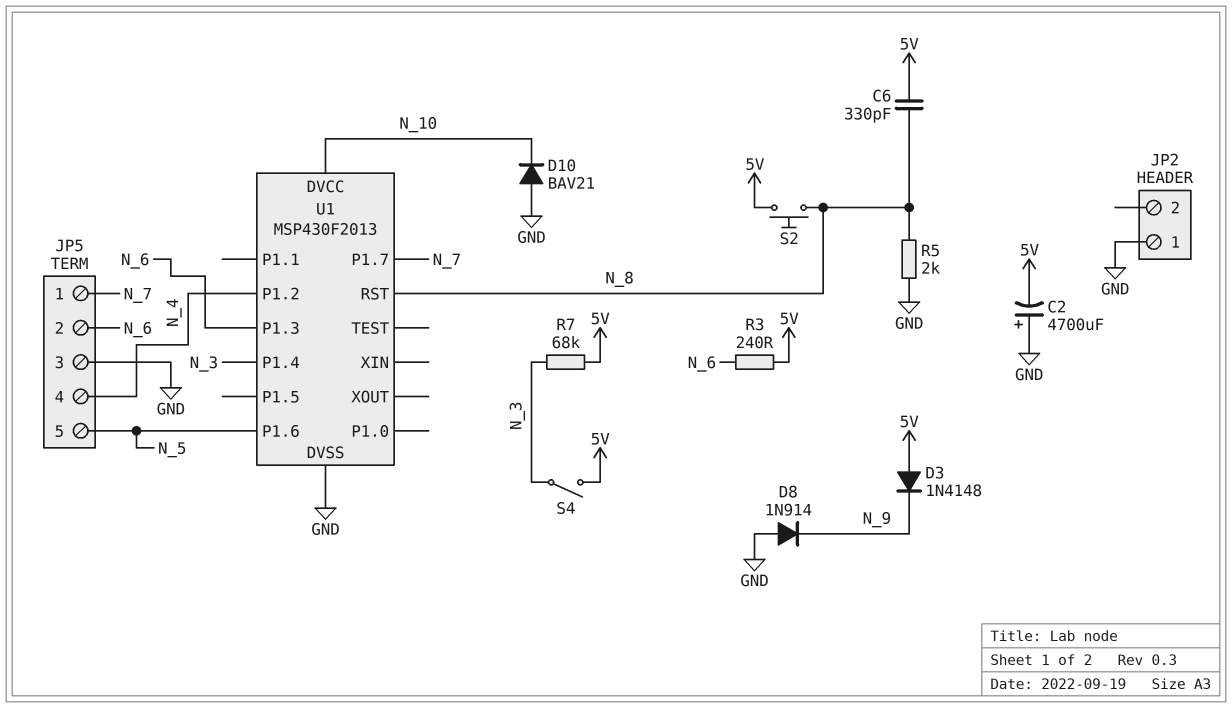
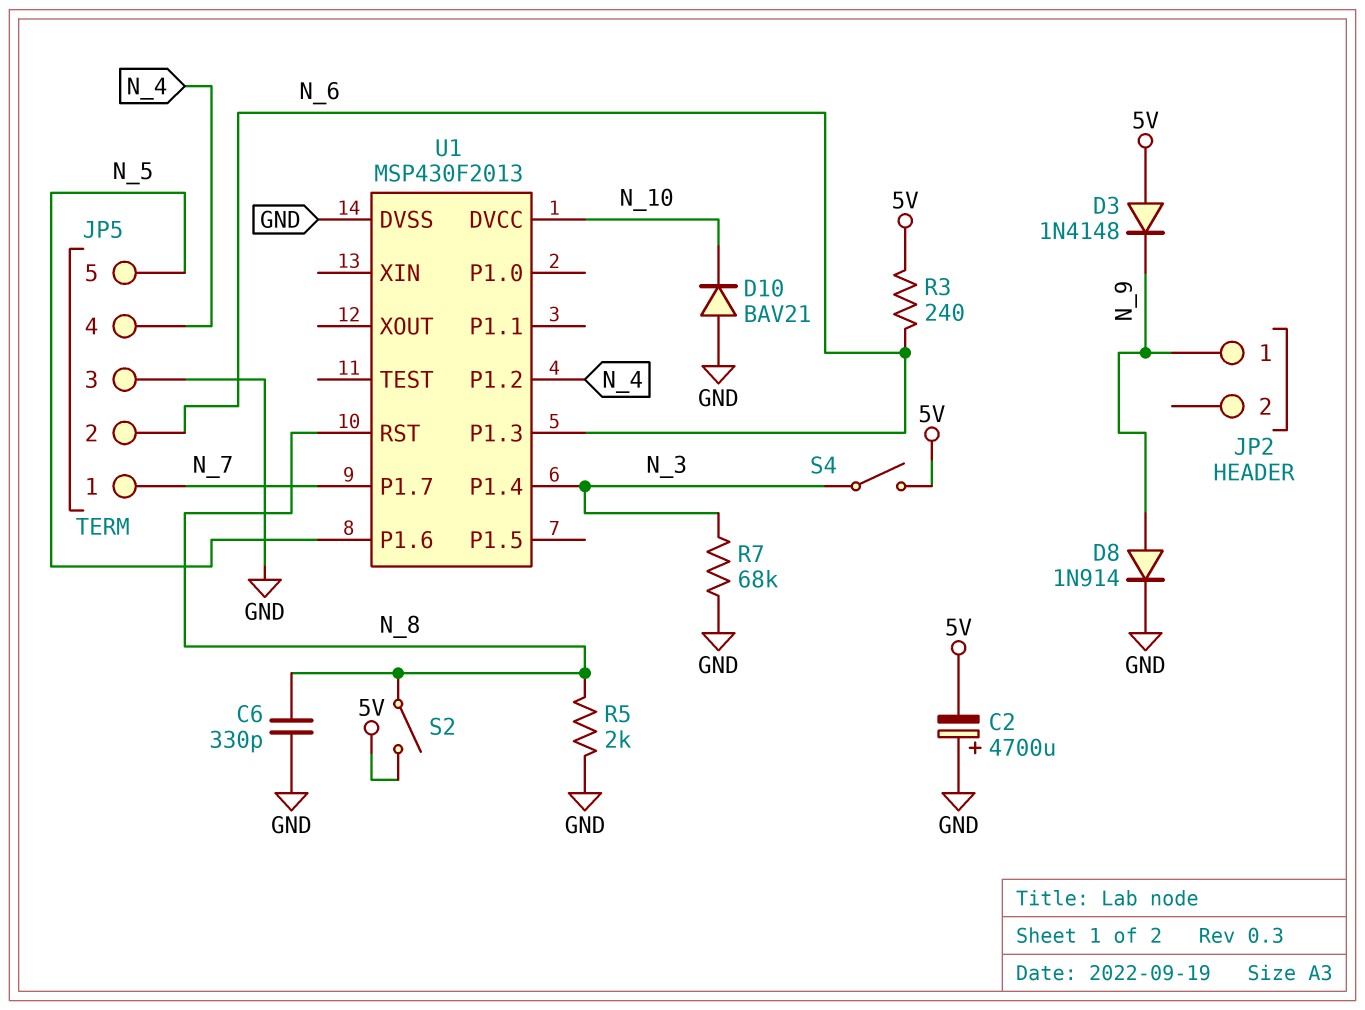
C6: 330pF (5V, N_8) -> 330pF (GND, N_8)
D8: diode 1N914 (A GND, K N_9) -> diode 1N914 (A N_9, K GND)
JP2 pin 1: GND -> N_9
R7: 68k (5V, N_3) -> 68k (GND, N_3)
S2: button (5V, N_8) -> switch (5V, N_8)

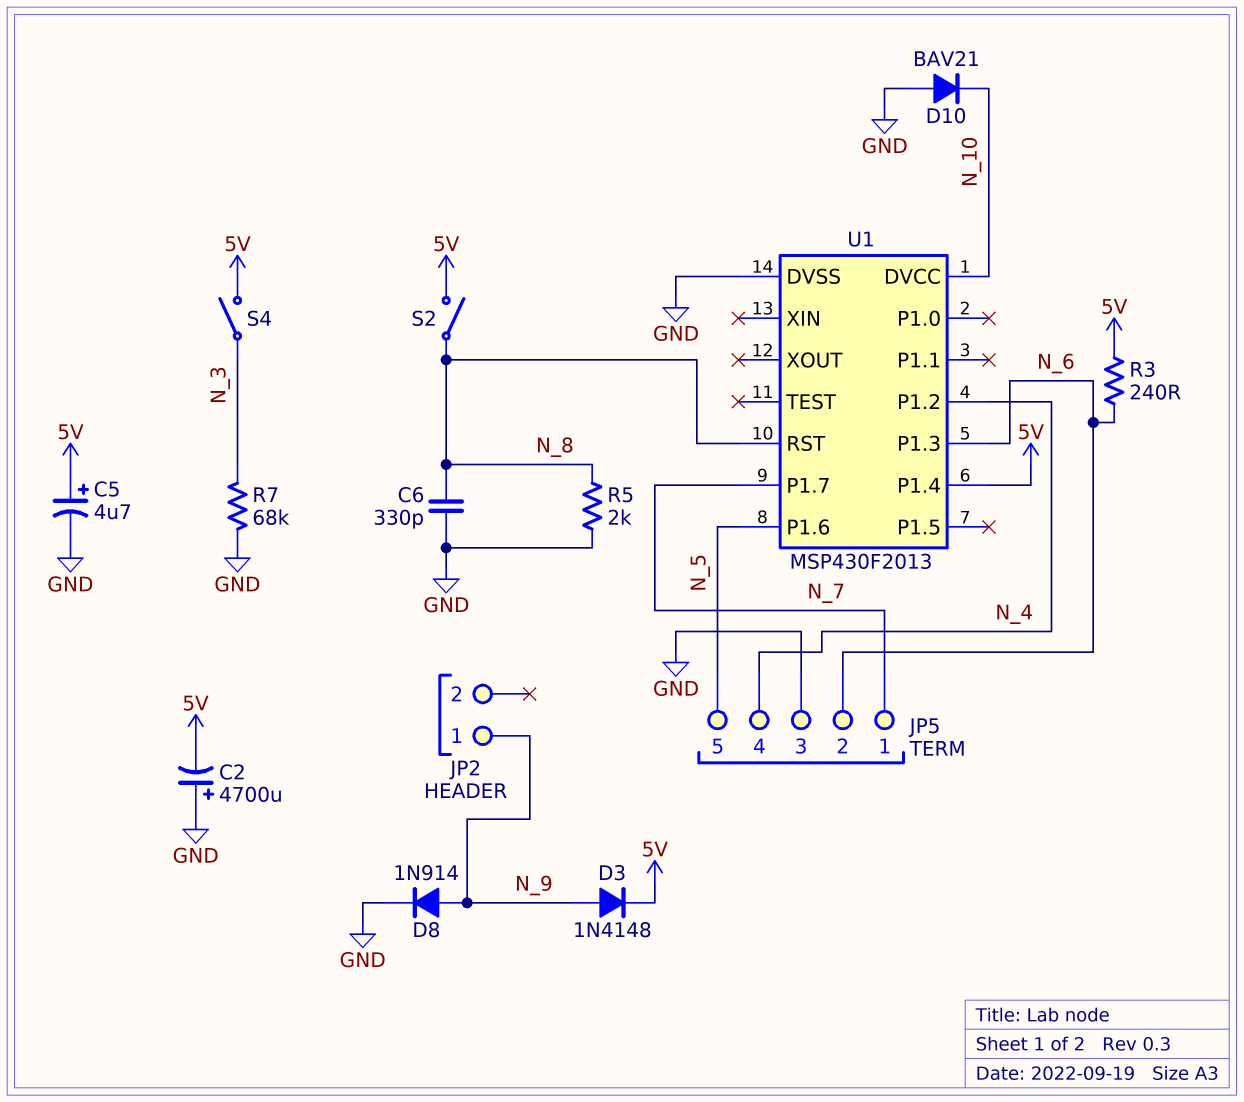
C5: none -> 4.7uF (plus 5V, minus GND)
D3: diode 1N4148 (A 5V, K N_9) -> diode 1N4148 (A N_9, K 5V)
U1 pin P1.4: N_3 -> 5V

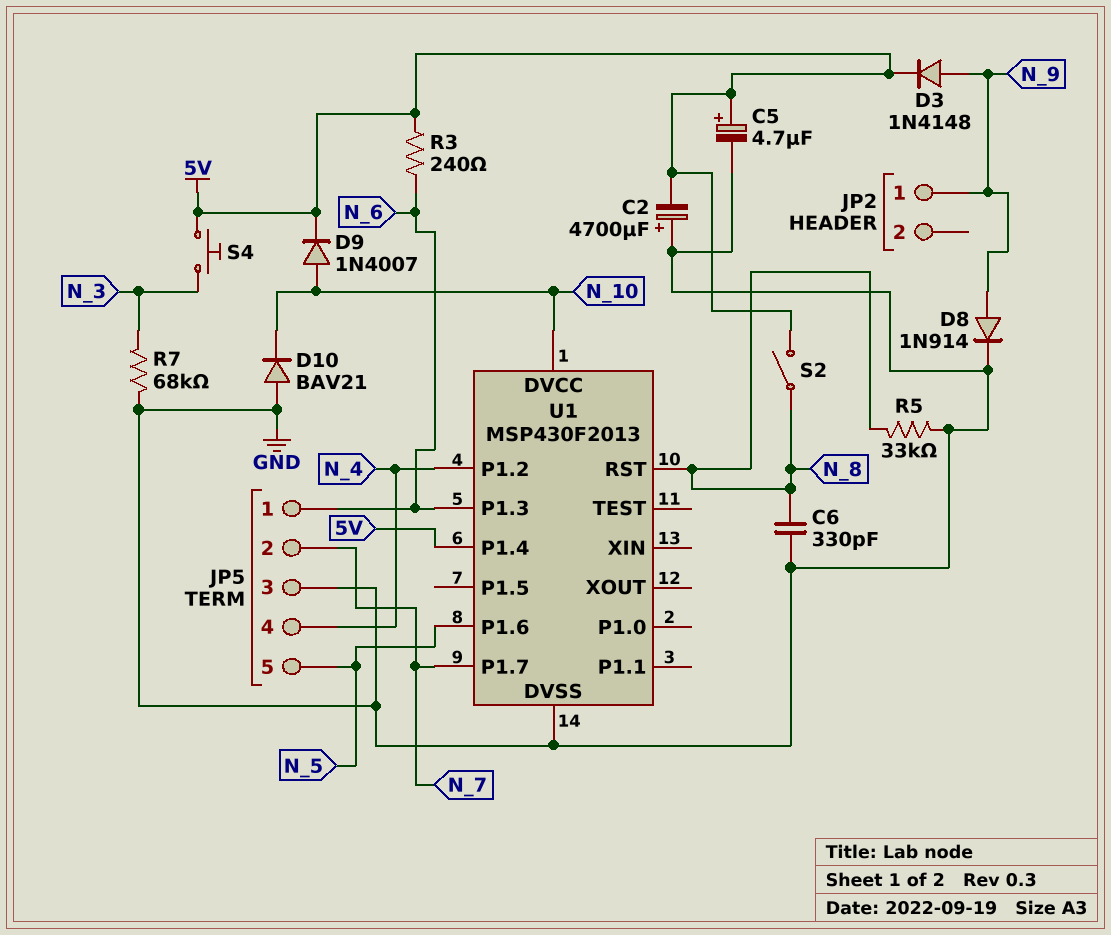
D9: none -> diode 1N4007 (A N_10, K 5V)
JP5 pin 1: N_7 -> N_6
JP5 pin 2: N_6 -> N_7
R5: 2k (GND, N_8) -> 33k (GND, N_8)
S4: switch (5V, N_3) -> button (5V, N_3)

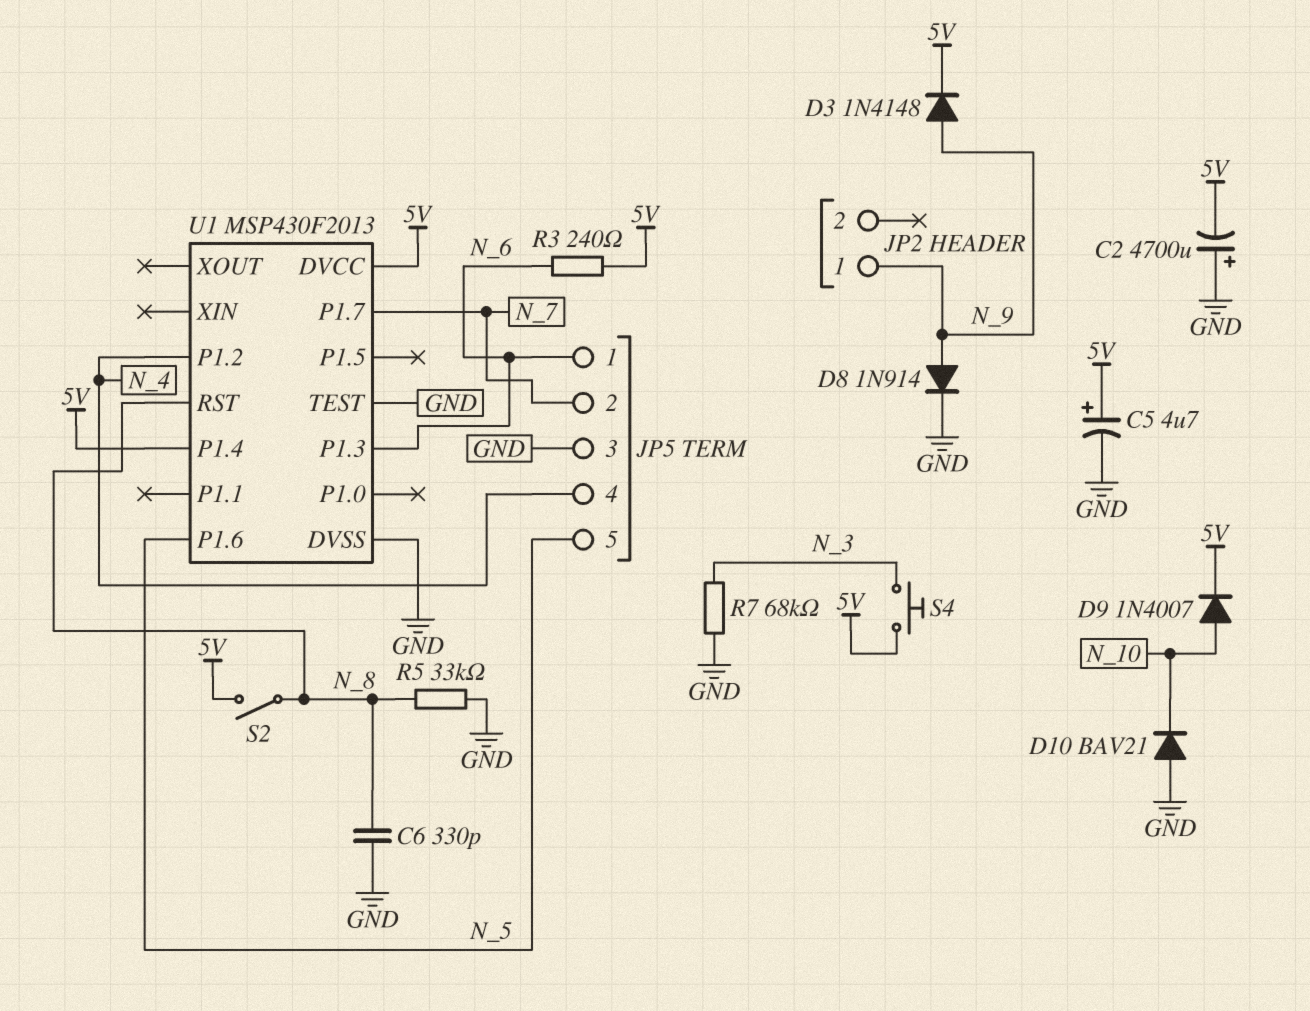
U1 pin DVCC: N_10 -> 5V
U1 pin TEST: none -> GND

